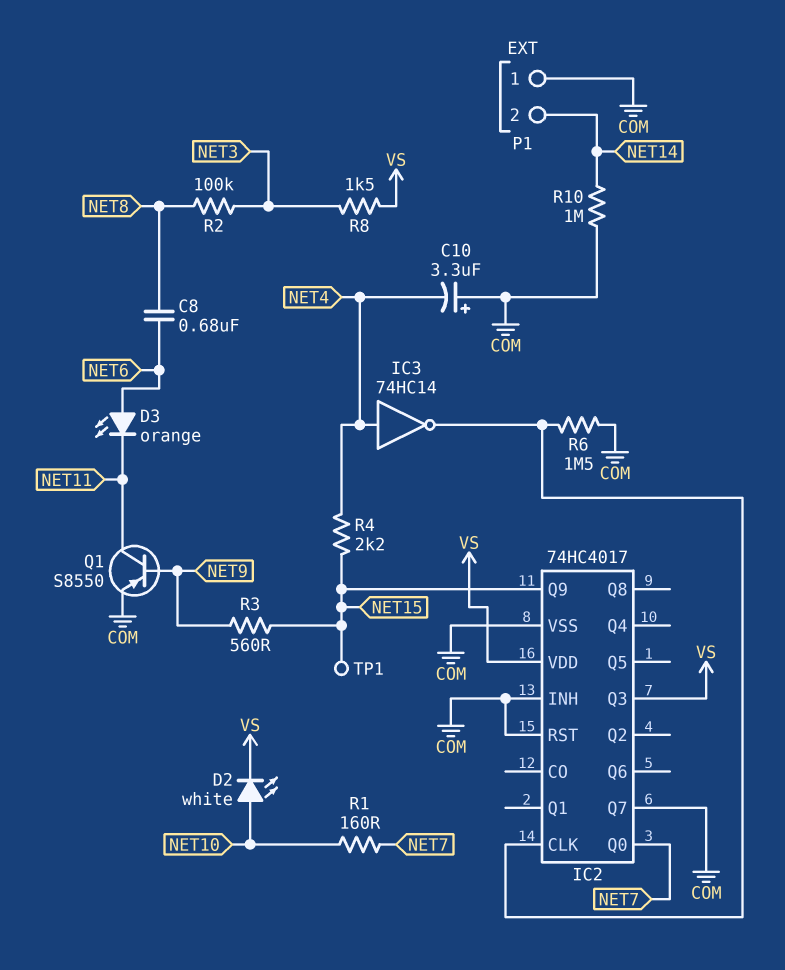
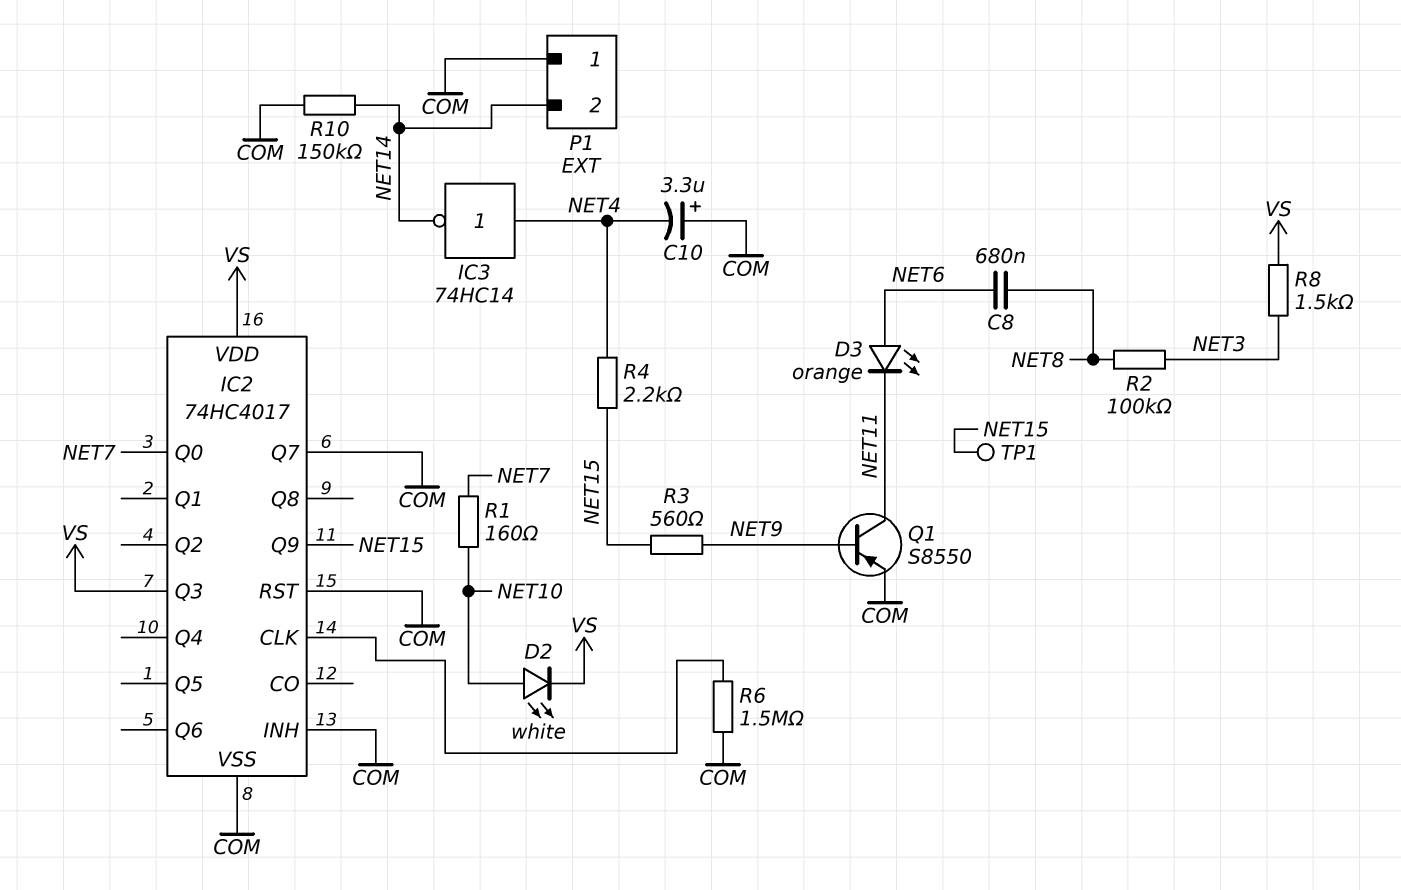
IC3: NOT 74HC14 (in NET4, out IC2/CLK) -> NOT 74HC14 (in NET4, out NET14)
R10: 1M (COM, NET14) -> 150k (COM, NET14)

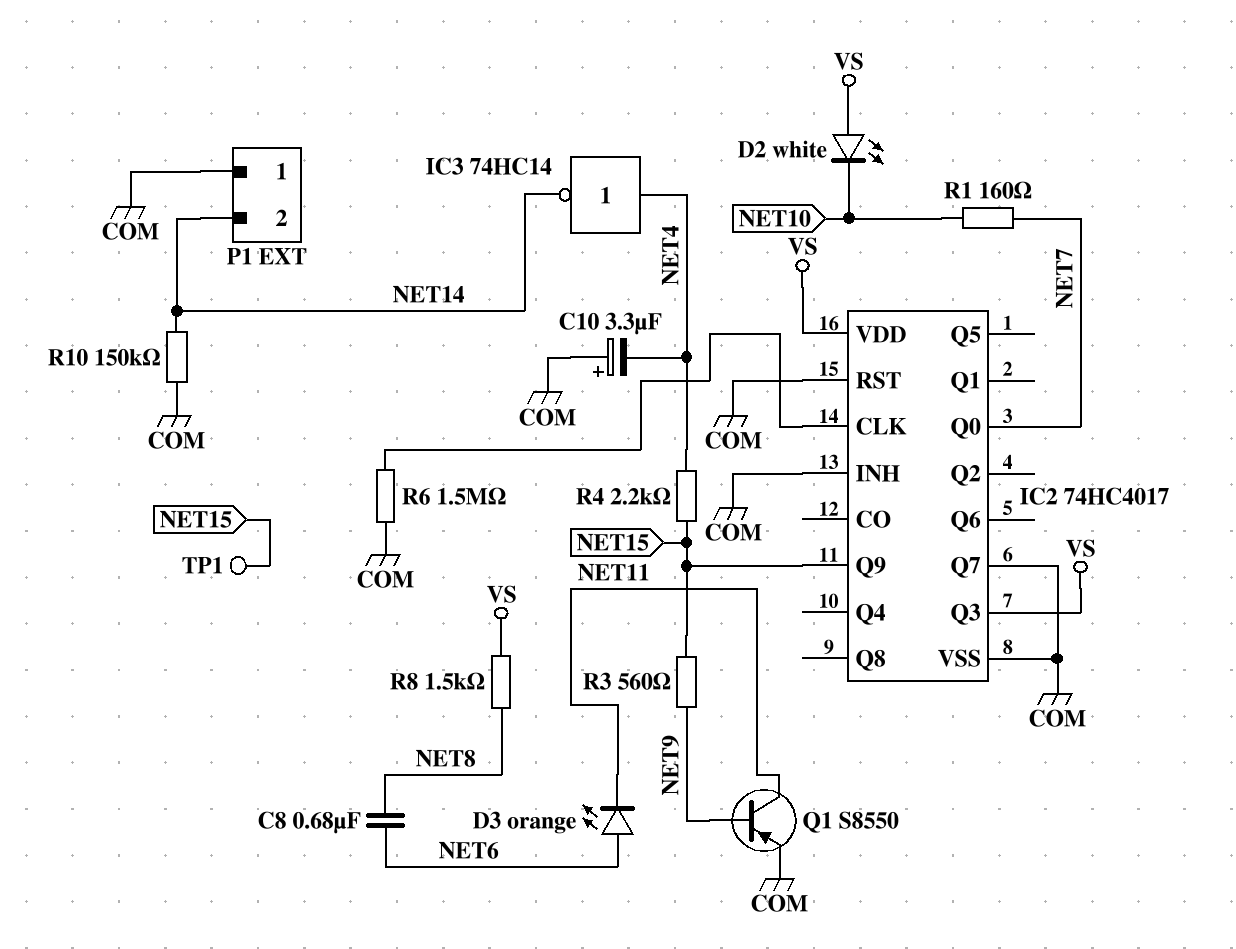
D2: LED white (A NET10, K VS) -> LED white (A VS, K NET10)
R2: 100k (NET3, NET8) -> none
R8: 1.5k (NET3, VS) -> 1.5k (NET8, VS)

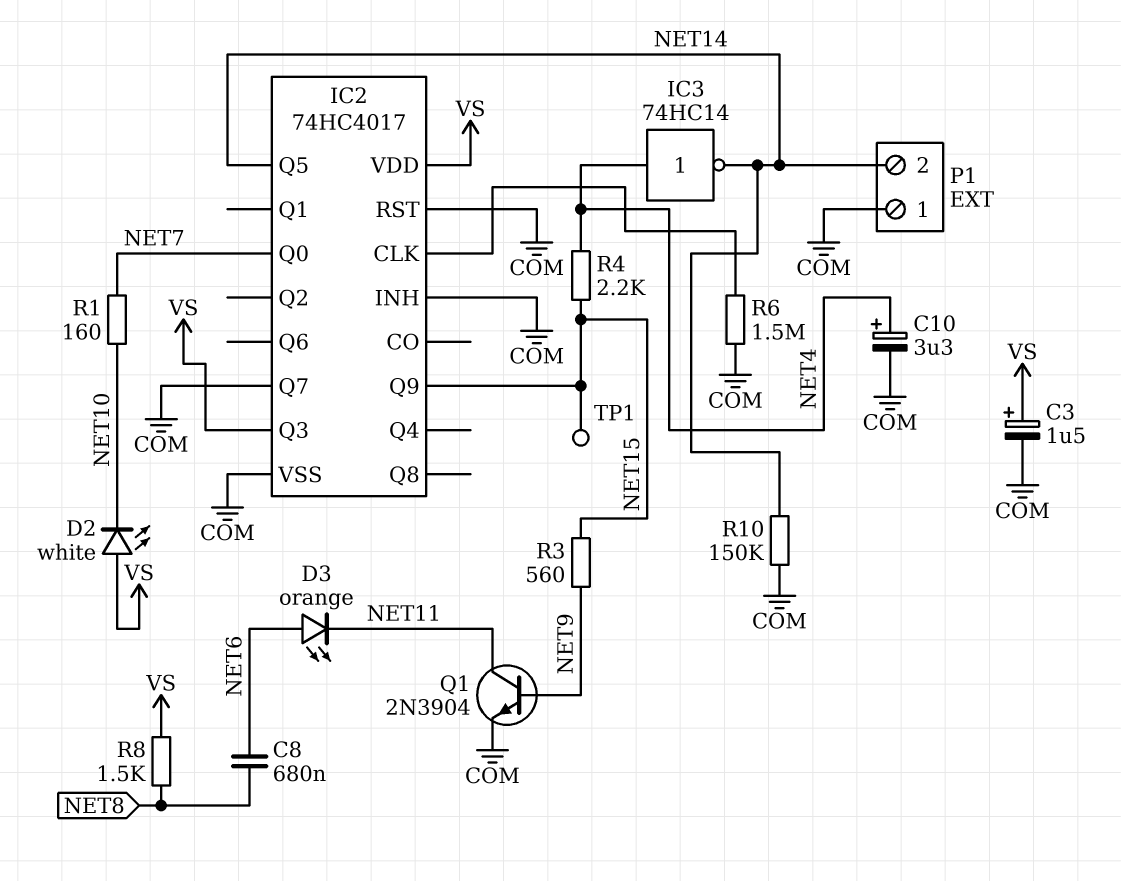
C3: none -> 1.5uF (plus VS, minus COM)
C10: 3.3uF (plus COM, minus NET4) -> 3.3uF (plus NET4, minus COM)
IC2 pin Q5: none -> NET14
Q1: PNP S8550 (B NET9, C NET11, E COM) -> NPN 2N3904 (B NET9, C NET11, E COM)

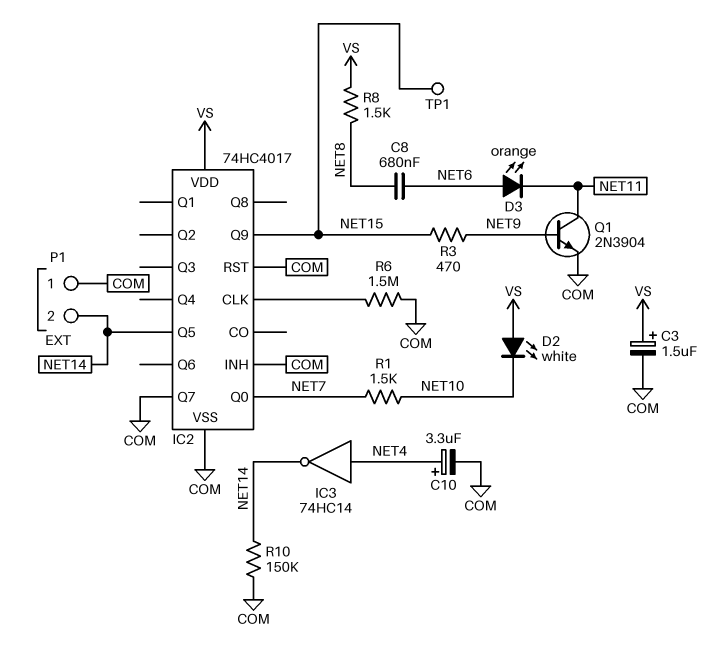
IC2 pin Q3: VS -> none
R1: 160 (NET7, NET10) -> 1.5k (NET7, NET10)
R3: 560 (NET9, NET15) -> 470 (NET9, NET15)
R4: 2.2k (NET4, NET15) -> none

